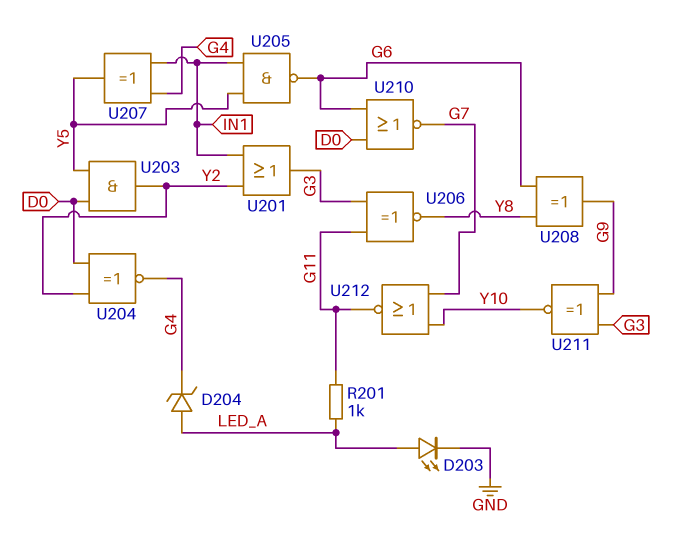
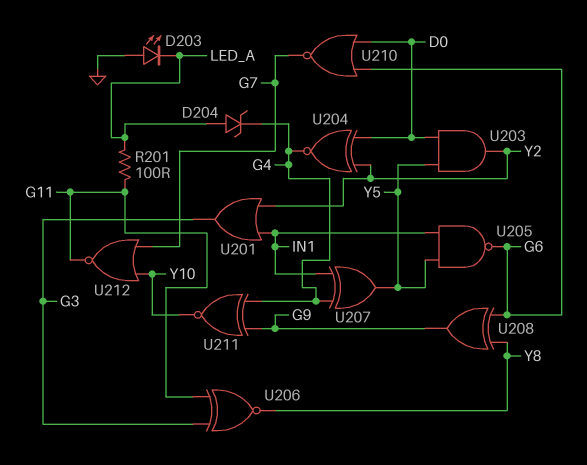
D203: LED (A LED_A, K GND) -> LED (A GND, K LED_A)
R201: 1k (G11, LED_A) -> 100 (G11, LED_A)
U211: XNOR (in G3, in G9, out Y10) -> XNOR (in G4, in G9, out Y10)

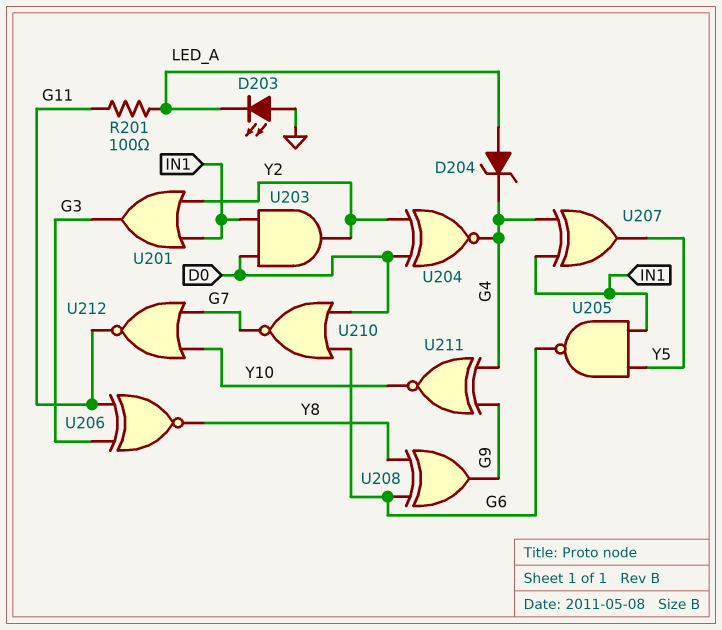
U203: AND (in D0, in Y5, out Y2) -> AND (in D0, in IN1, out Y2)

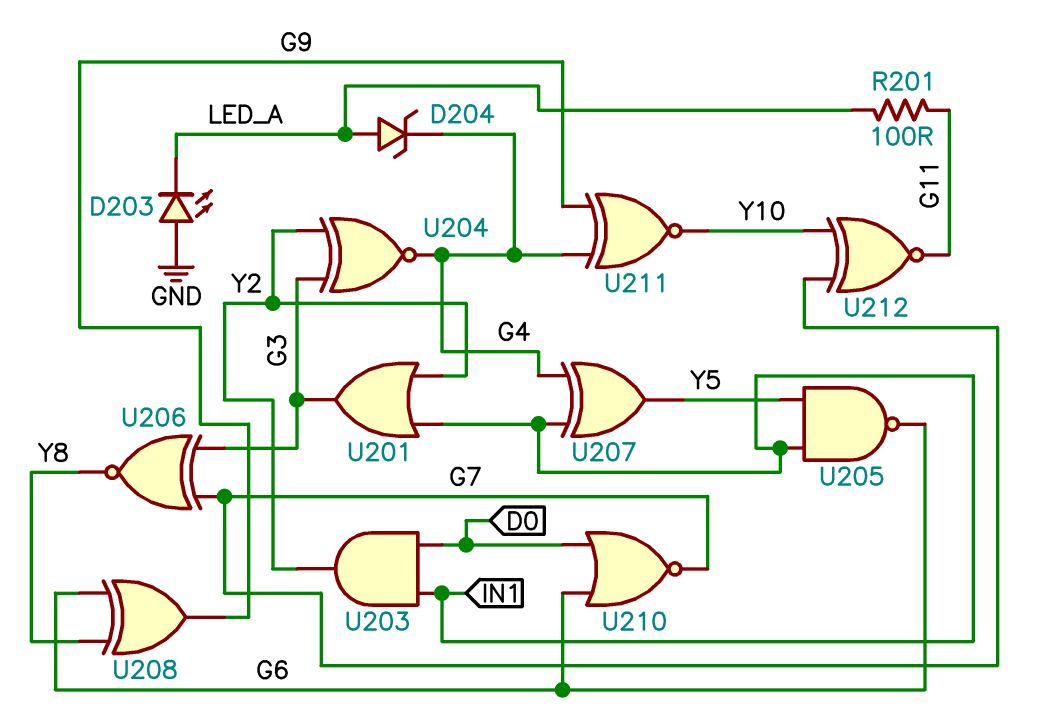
U204: XNOR (in D0, in Y2, out G4) -> XNOR (in G3, in Y2, out G4)
U206: XNOR (in G3, in G11, out Y8) -> XNOR (in G3, in G7, out Y8)
U212: NOR (in G7, in Y10, out G11) -> XNOR (in G7, in Y10, out G11)

